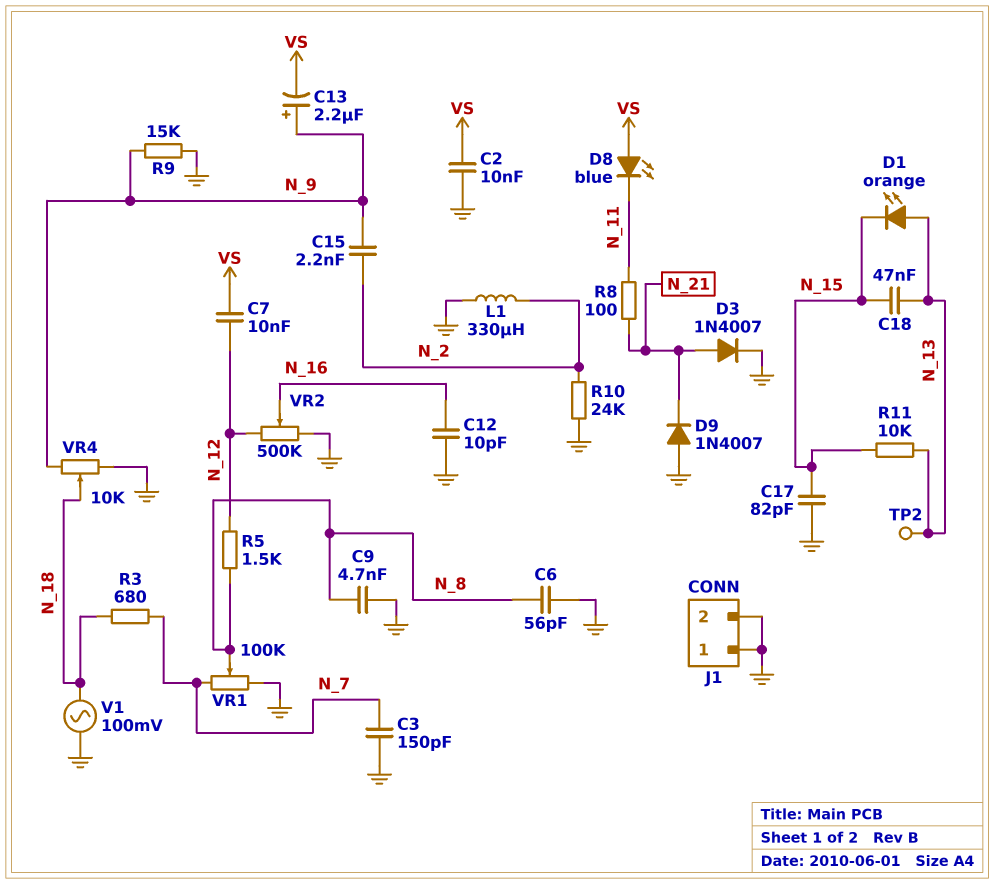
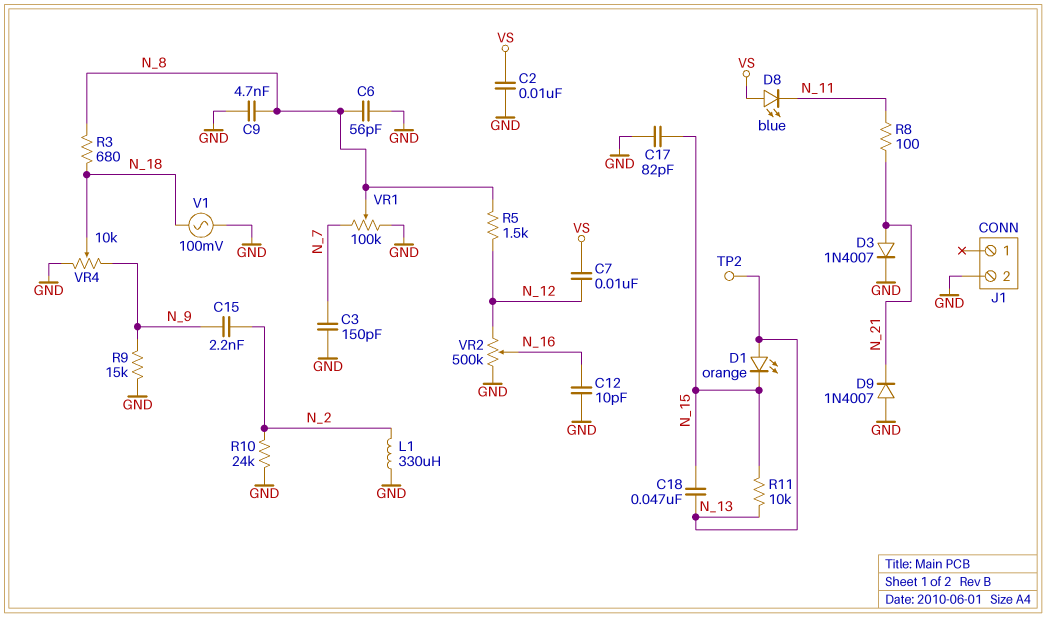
C13: 2.2uF (plus N_9, minus VS) -> none
J1 pin 1: GND -> none
R3: 680 (N_7, N_18) -> 680 (N_8, N_18)

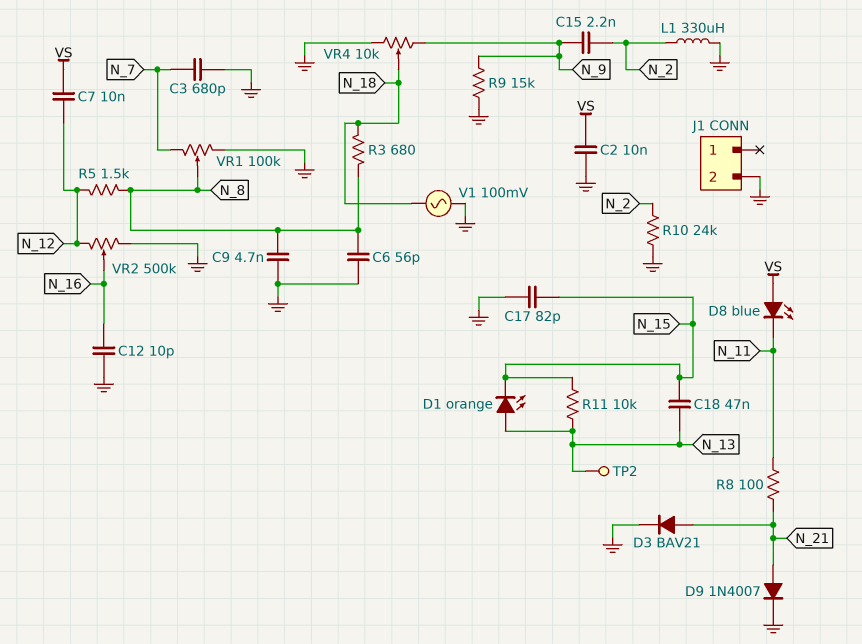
C3: 150pF (GND, N_7) -> 680pF (GND, N_7)
D3: diode 1N4007 (A N_21, K GND) -> diode BAV21 (A N_21, K GND)
D9: diode 1N4007 (A GND, K N_21) -> diode 1N4007 (A N_21, K GND)

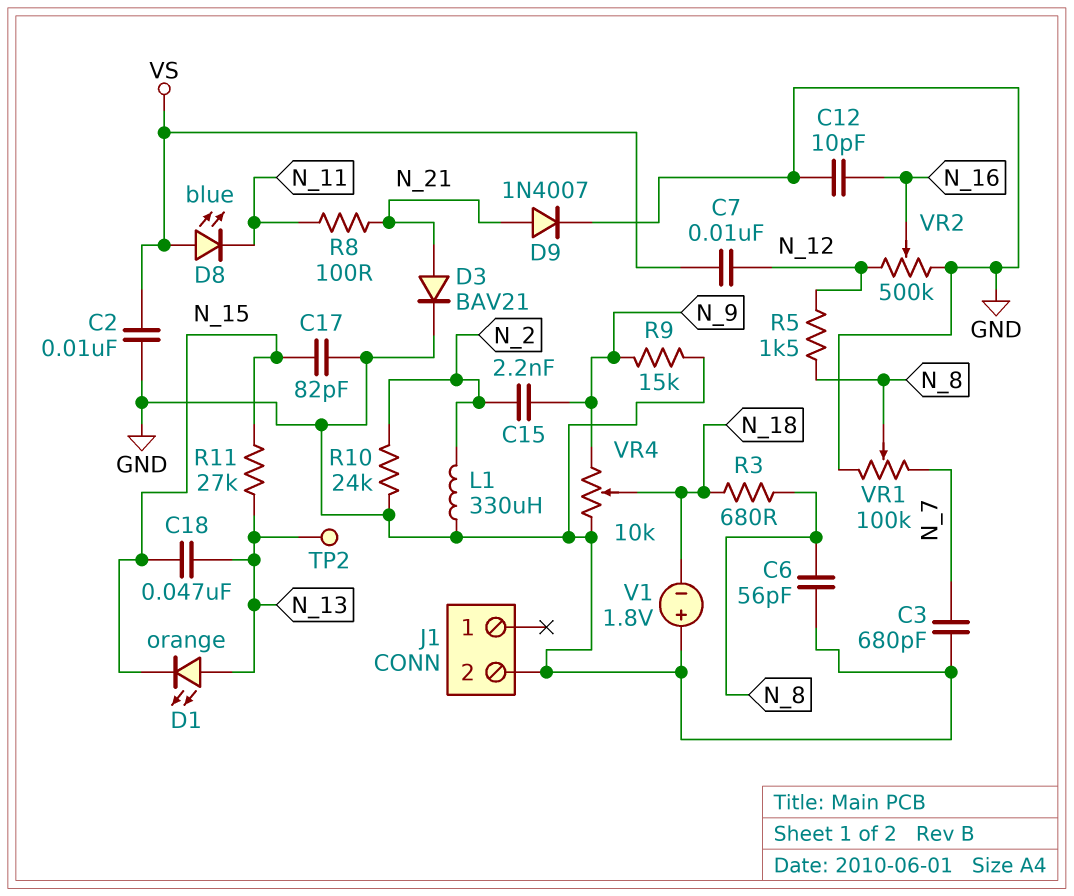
C9: 4.7nF (GND, N_8) -> none
R11: 10k (N_13, N_15) -> 27k (N_13, N_15)
V1: AC 100mV (GND, N_18) -> 1.8V (plus GND, minus N_18)

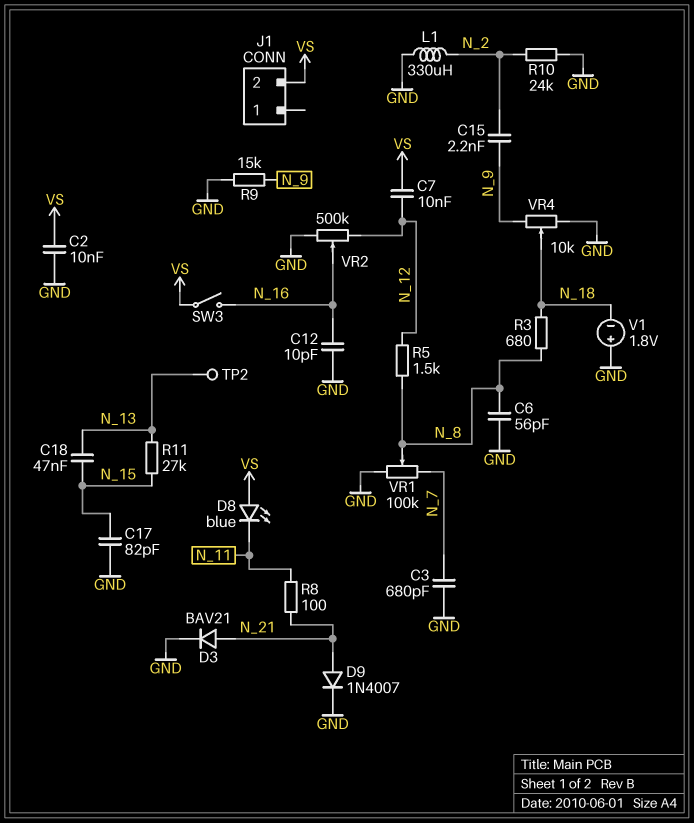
D1: LED orange (A N_13, K N_15) -> none
J1 pin 2: GND -> VS
SW3: none -> switch (N_16, VS)

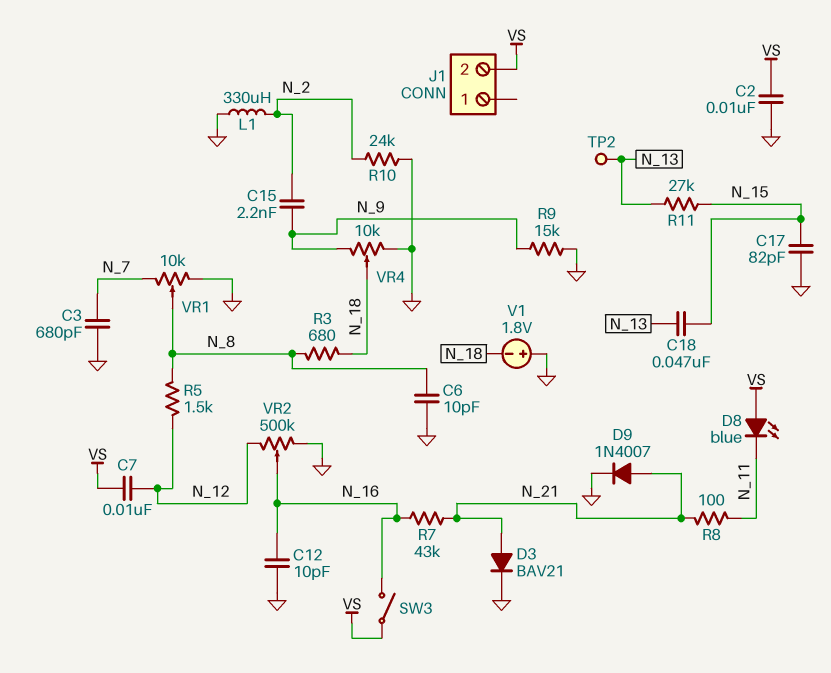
C6: 56pF (GND, N_8) -> 10pF (GND, N_8)
R7: none -> 43k (N_16, N_21)
VR1: 100k (GND, N_7, wiper N_8) -> 10k (GND, N_7, wiper N_8)

